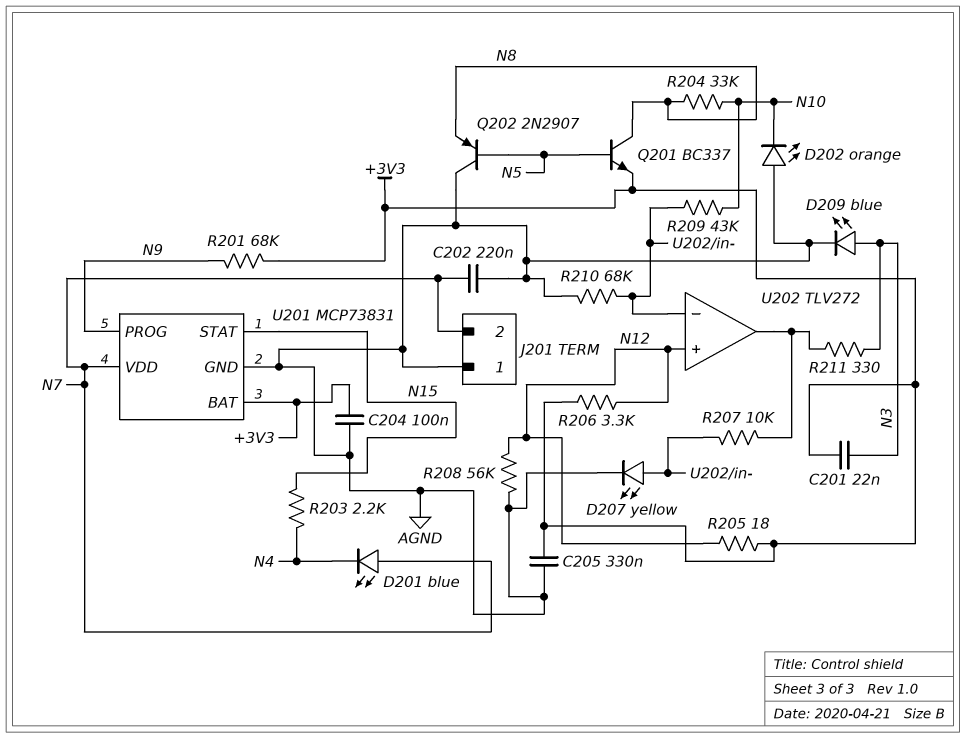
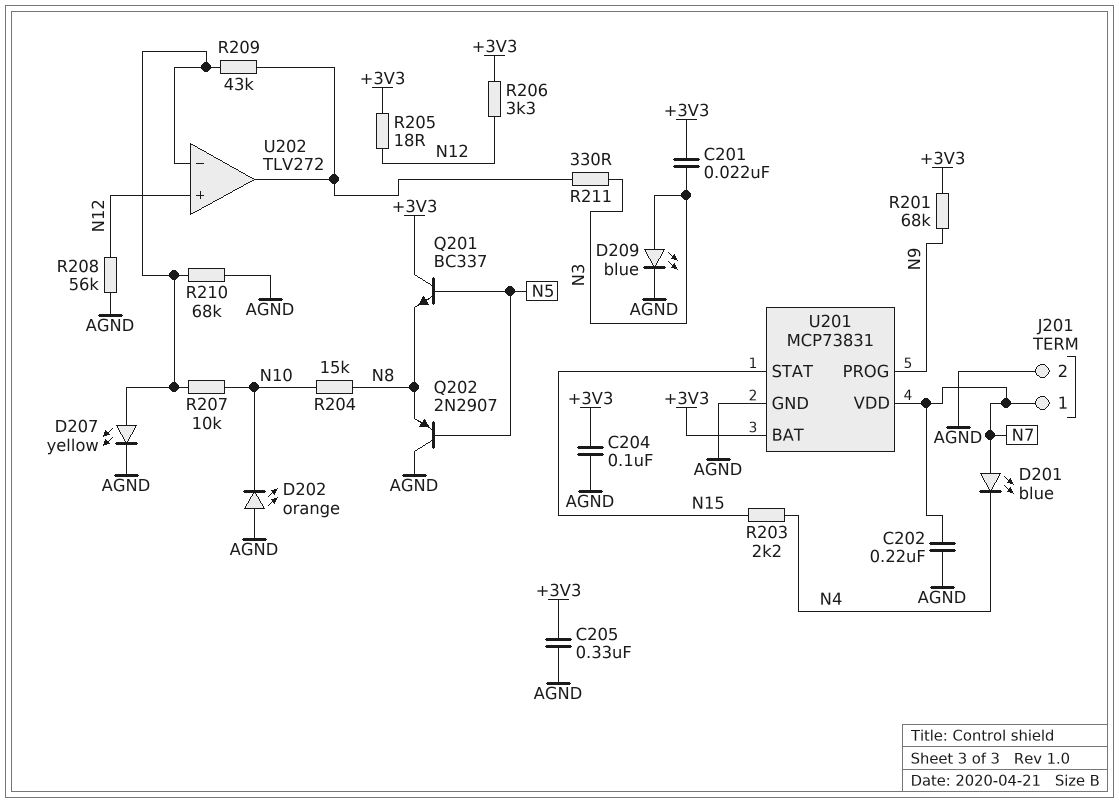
J201 pin 1: AGND -> N7
J201 pin 2: N7 -> AGND
Q201: NPN BC337 (B N5, C N8, E +3V3) -> NPN BC337 (B N5, C +3V3, E N8)
R204: 33k (N8, N10) -> 15k (N8, N10)
R207: 10k (U202/in-, U202/out) -> 10k (N10, U202/in-)
R209: 43k (N10, U202/in-) -> 43k (U202/in-, U202/out)

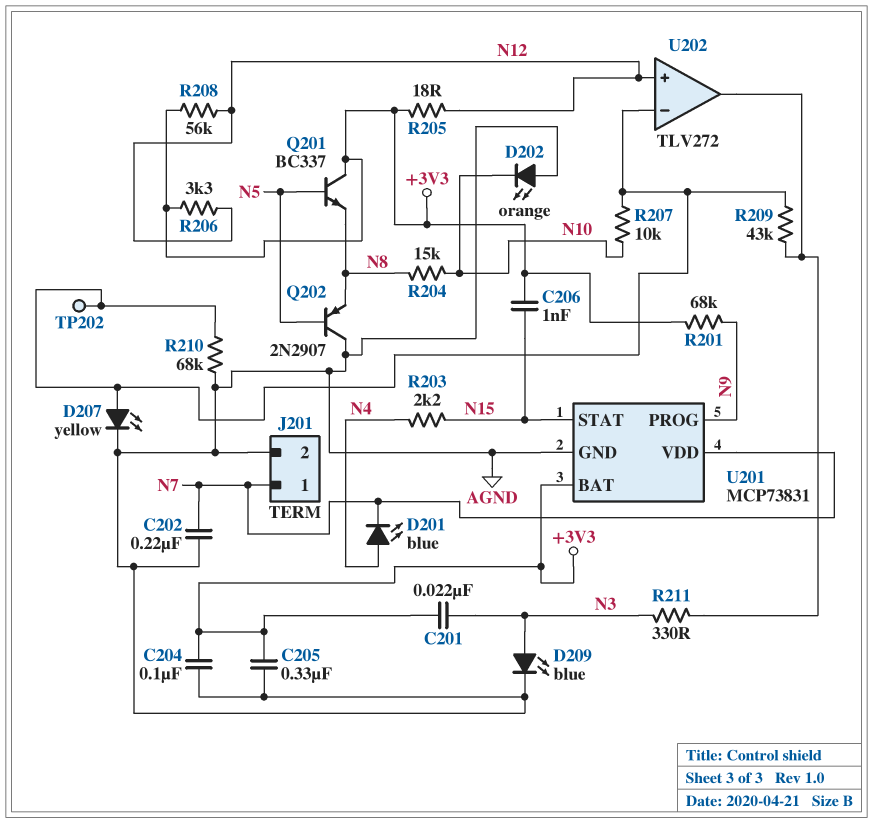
C206: none -> 1nF (+3V3, N15)
D201: LED blue (A N7, K N4) -> LED blue (A N4, K N7)
R208: 56k (AGND, N12) -> 56k (+3V3, N12)
TP202: none -> test point (U202/in-)

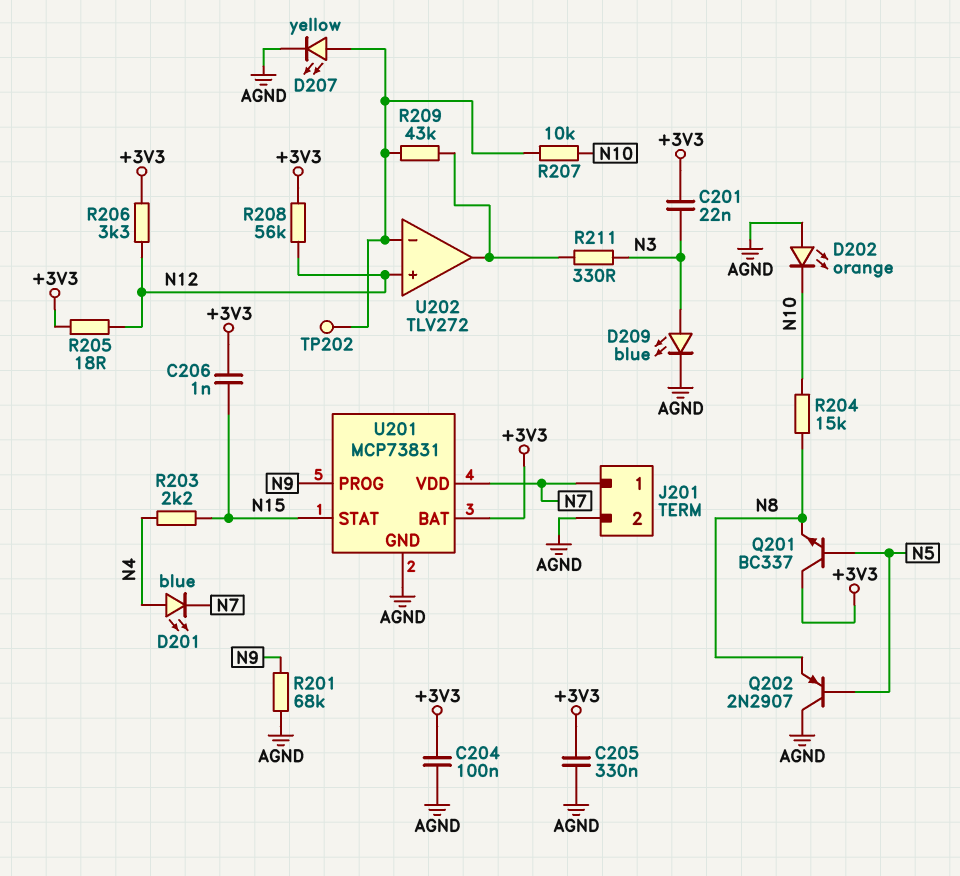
C202: 220nF (AGND, N7) -> none
R201: 68k (+3V3, N9) -> 68k (AGND, N9)
R210: 68k (AGND, U202/in-) -> none

